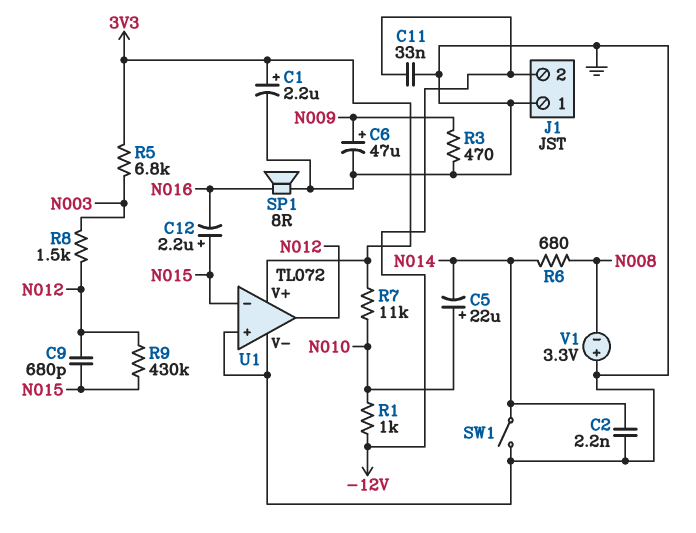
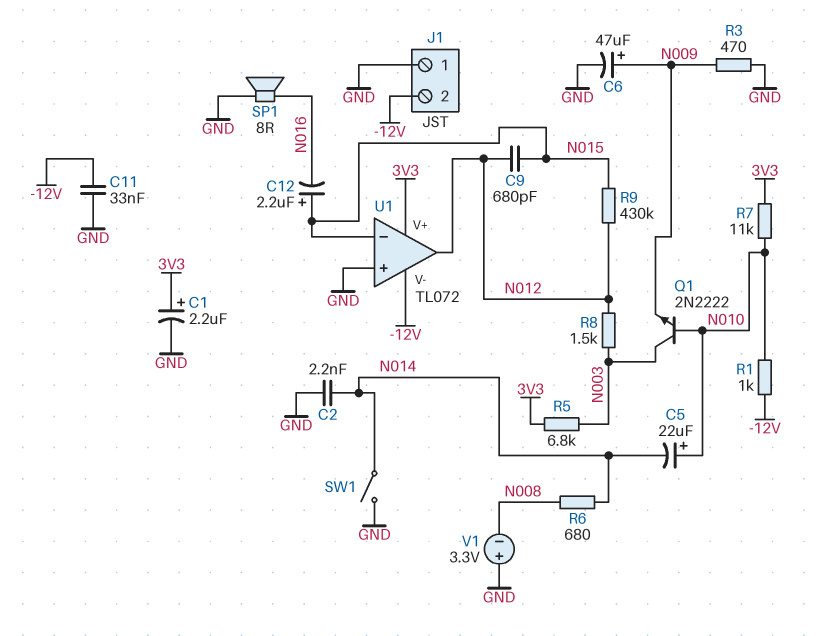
Q1: none -> NPN 2N2222 (B N010, C N003, E N009)
U1 pin V-: GND -> -12V

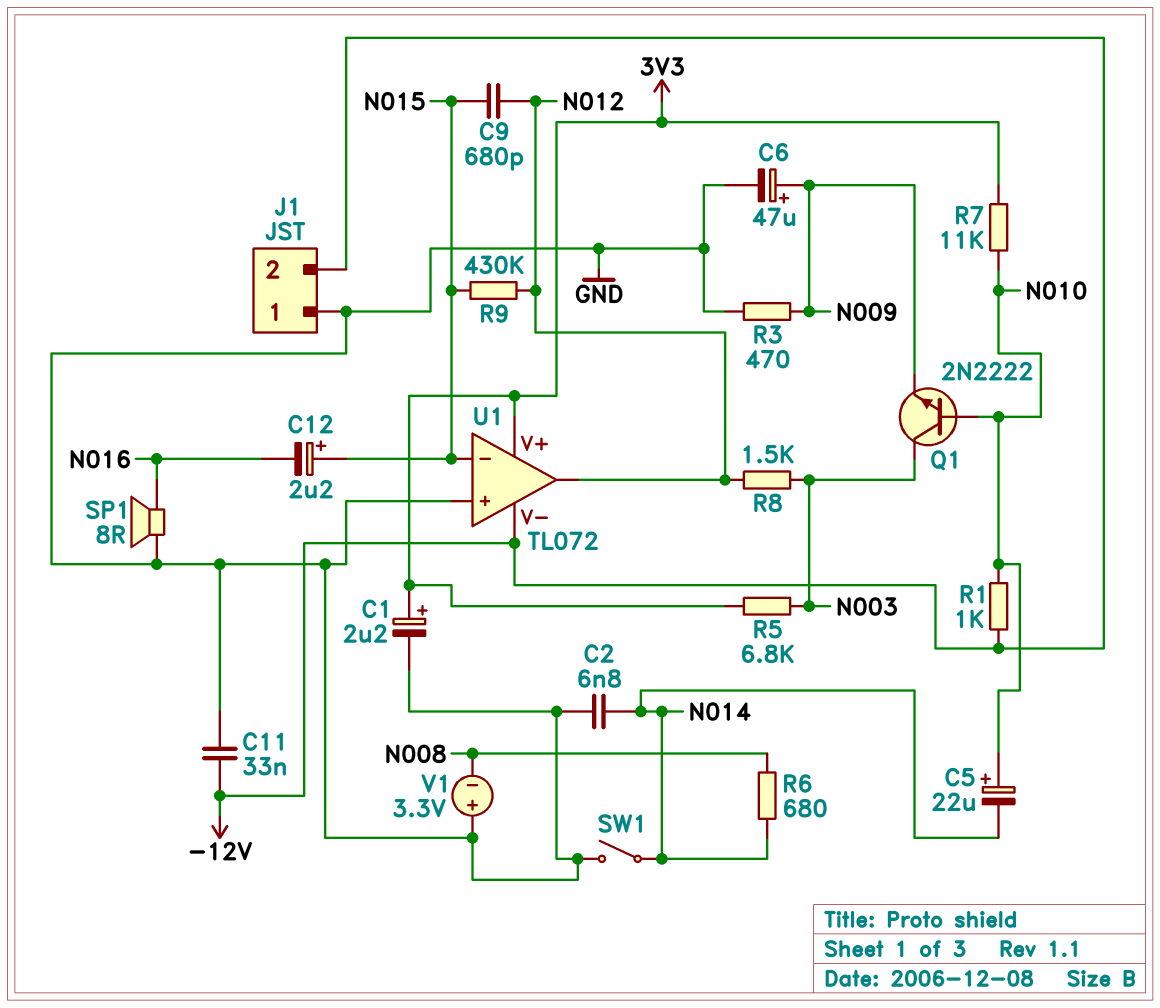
C2: 2.2nF (GND, N014) -> 6.8nF (GND, N014)

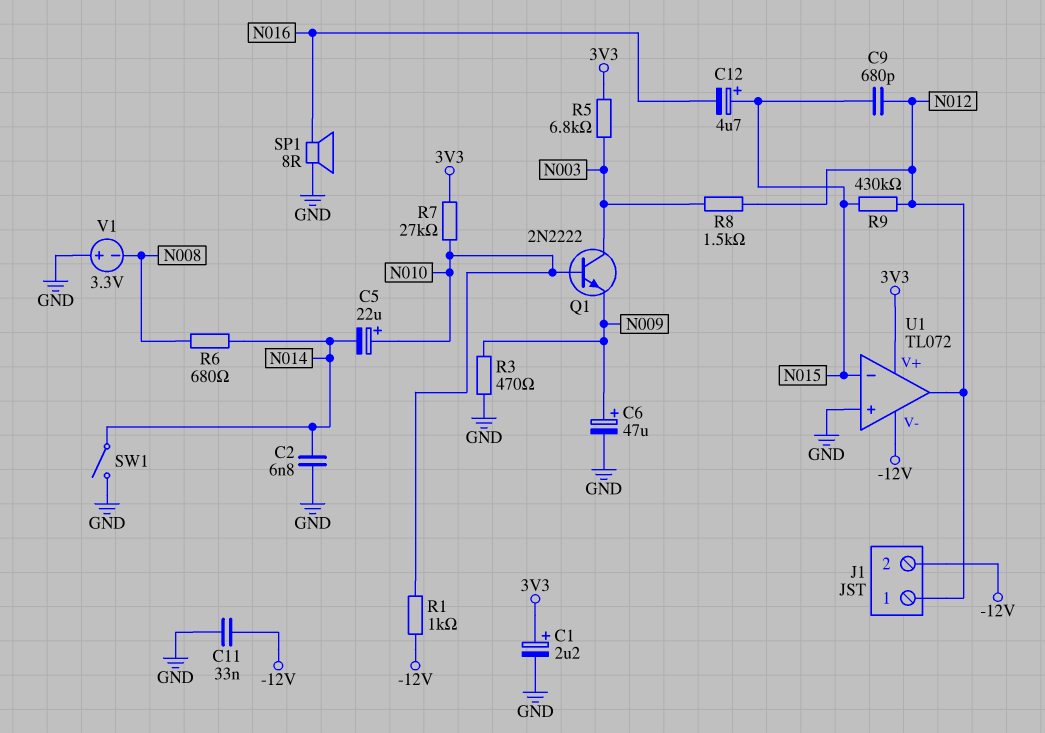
C12: 2.2uF (plus N015, minus N016) -> 4.7uF (plus N015, minus N016)
J1 pin 1: GND -> N012
R7: 11k (3V3, N010) -> 27k (3V3, N010)

